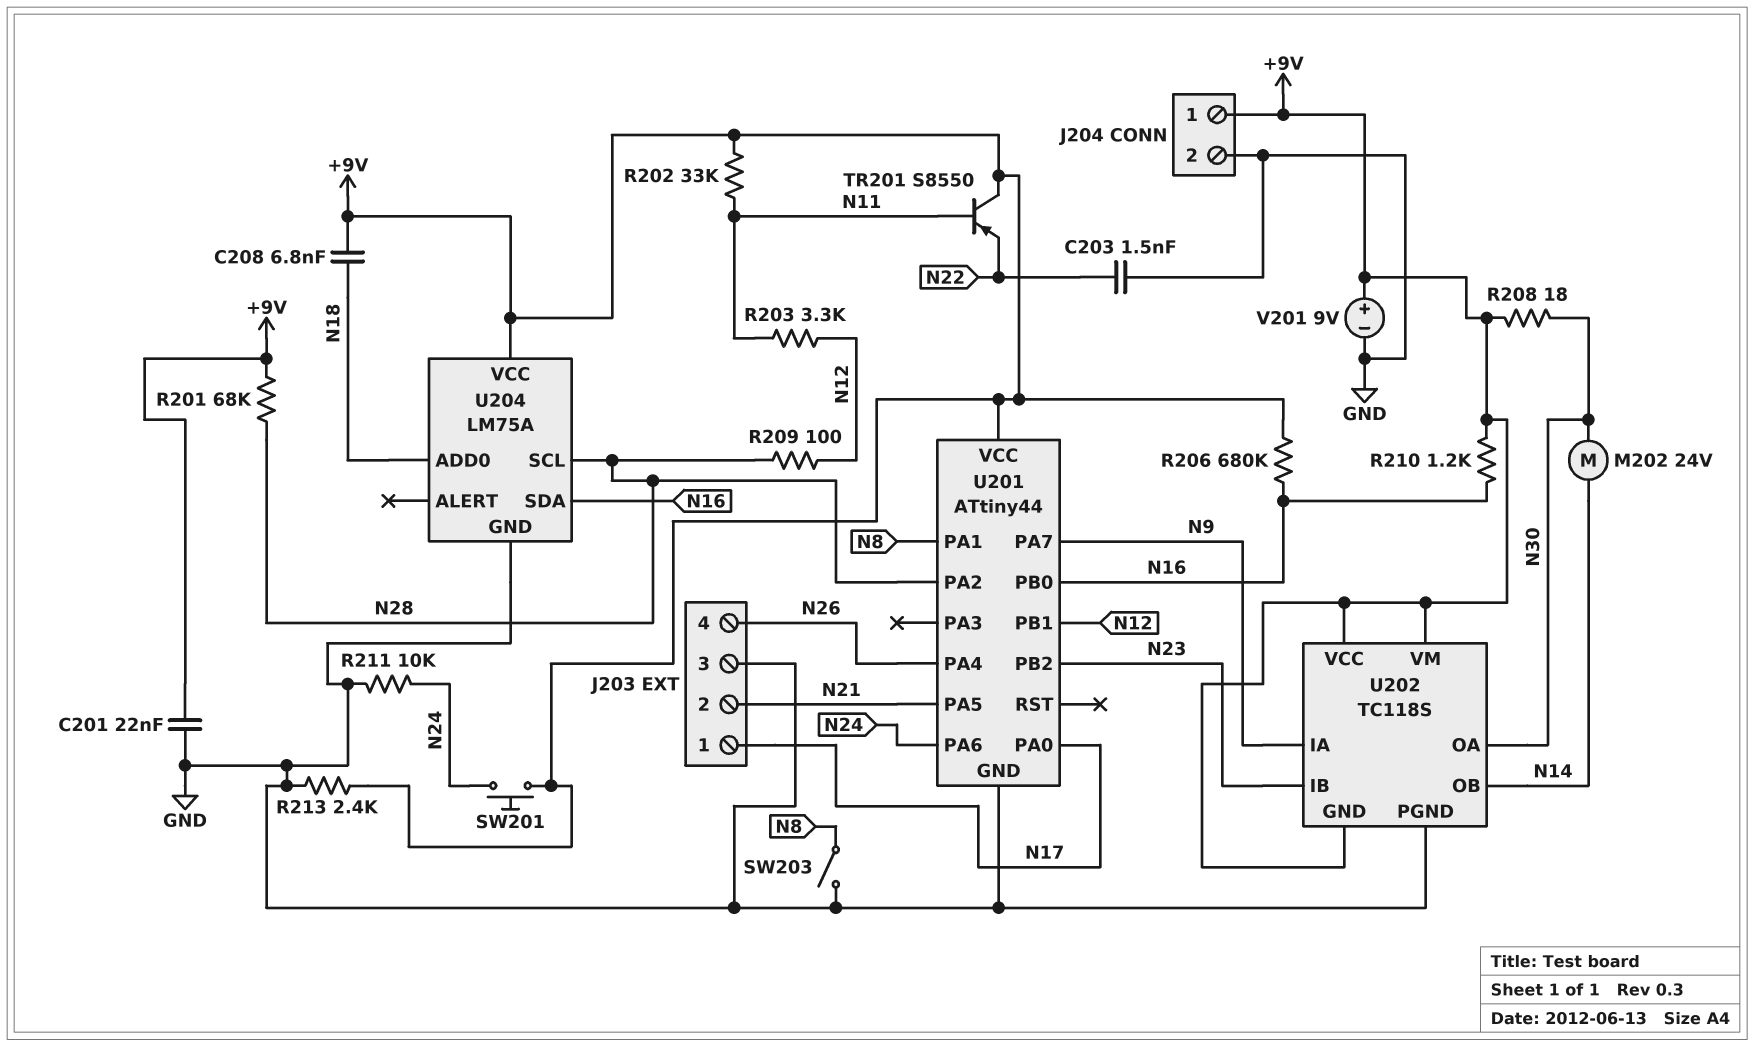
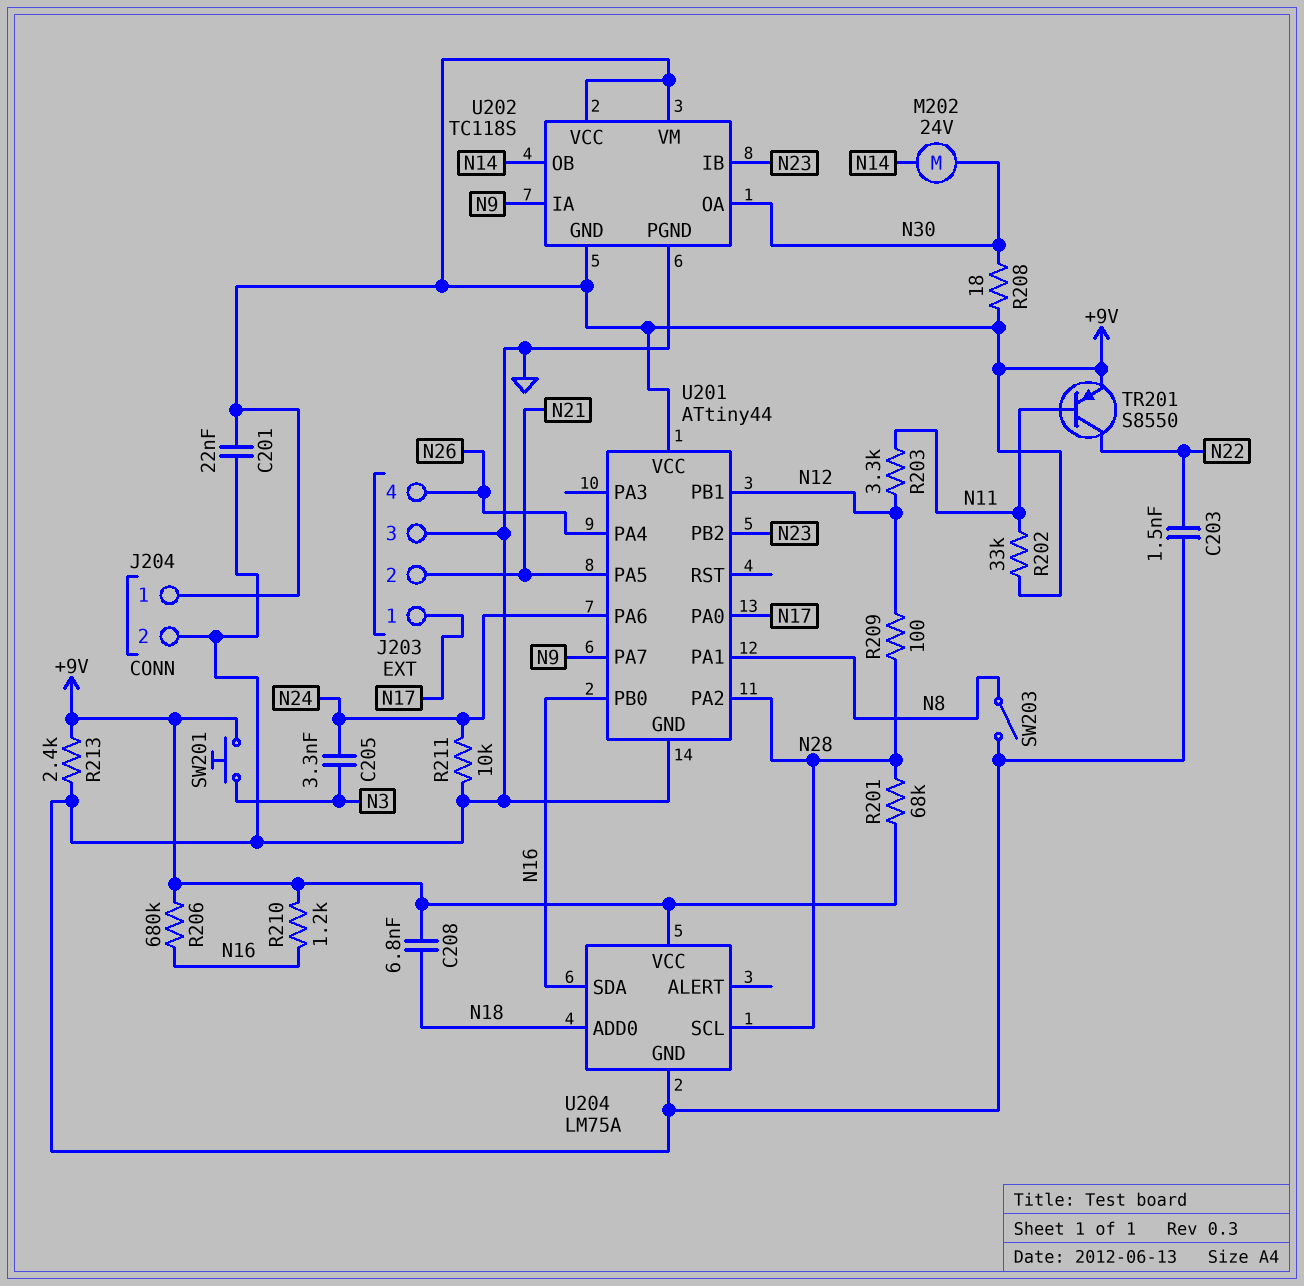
C205: none -> 3.3nF (N3, N24)
SW201: button (+9V, N24) -> button (+9V, N3)
TR201: PNP S8550 (B N11, C +9V, E N22) -> PNP S8550 (B N11, C N22, E +9V)
V201: 9V (plus +9V, minus GND) -> none

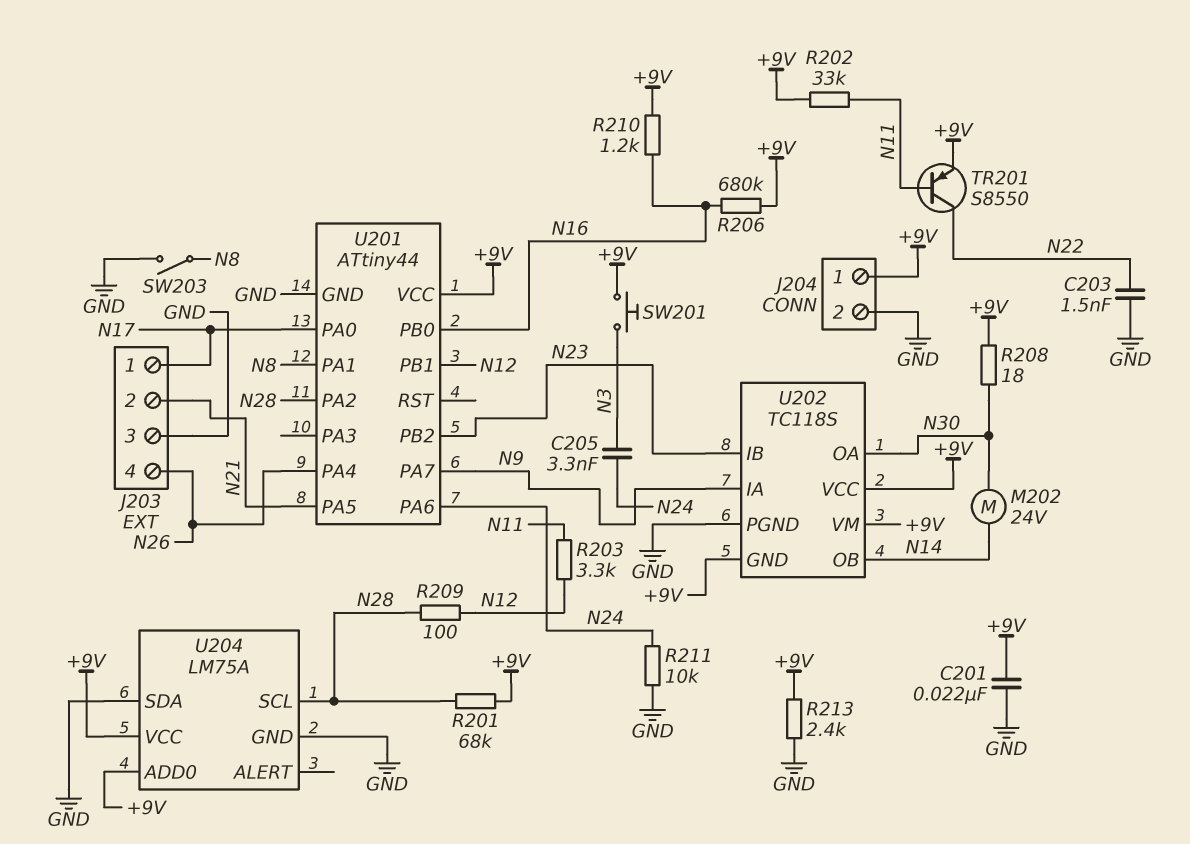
C208: 6.8nF (+9V, N18) -> none
U204 pin ADD0: N18 -> +9V
U204 pin SDA: N16 -> GND

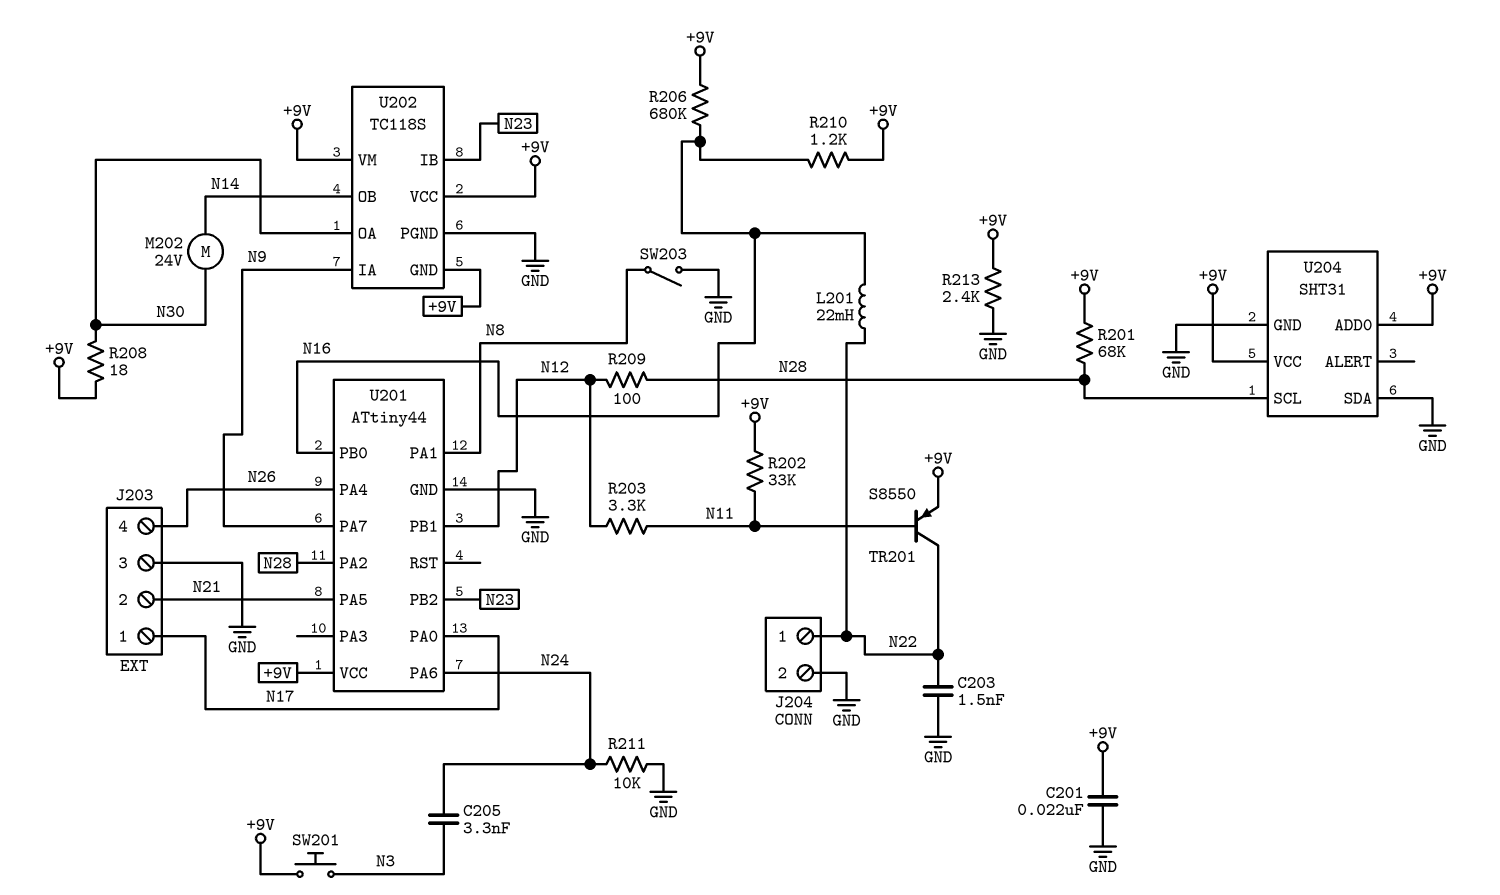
J204 pin 1: +9V -> N22
L201: none -> 22mH (N16, N22)
U204: LM75A -> SHT31

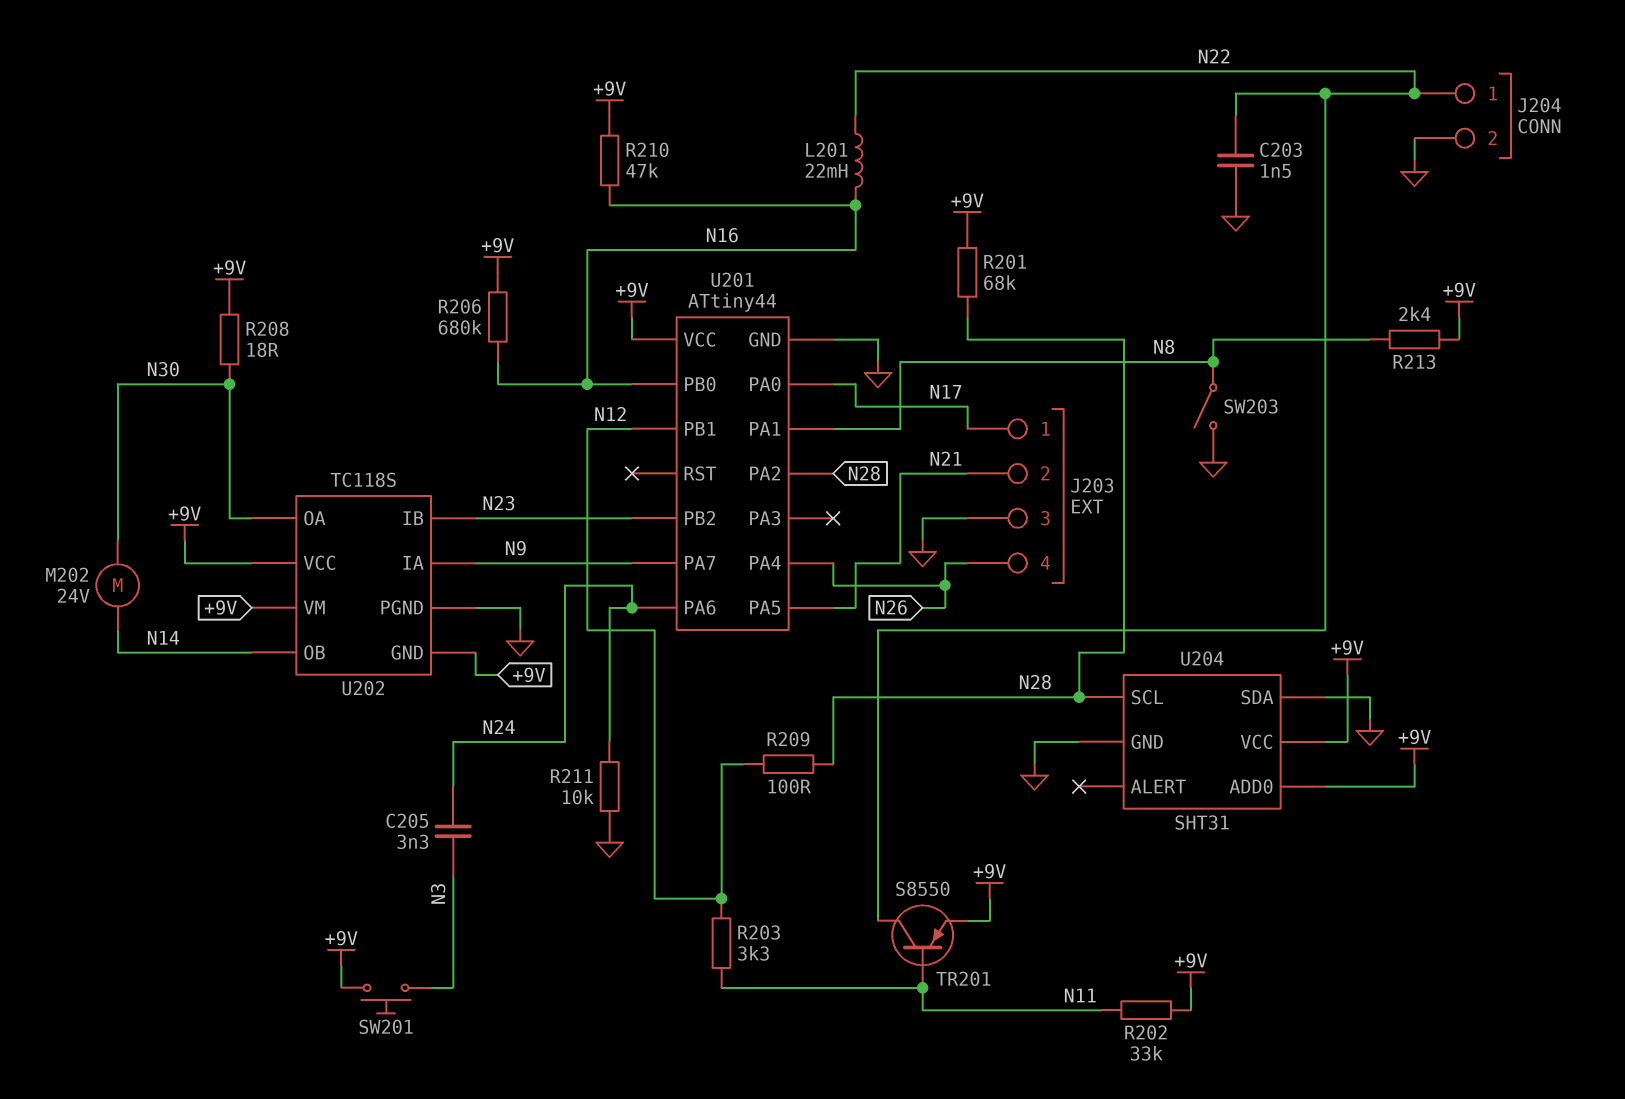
C201: 22nF (+9V, GND) -> none
R210: 1.2k (+9V, N16) -> 47k (+9V, N16)
R213: 2.4k (+9V, GND) -> 2.4k (+9V, N8)

